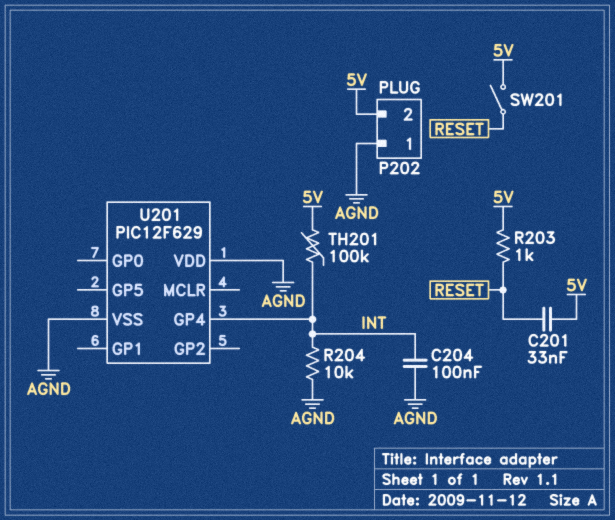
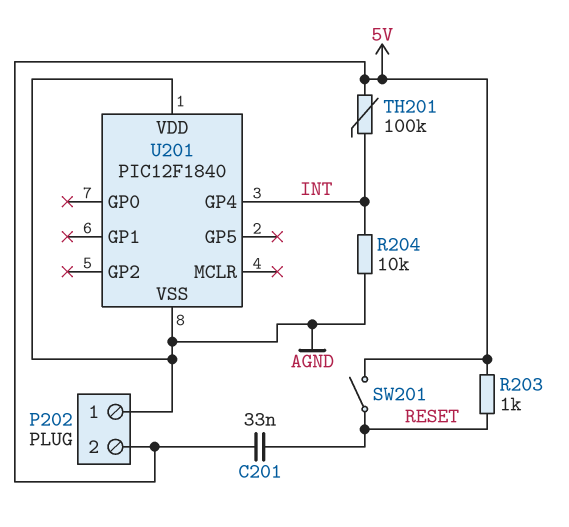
C204: 100nF (AGND, INT) -> none
U201: PIC12F629 -> PIC12F1840

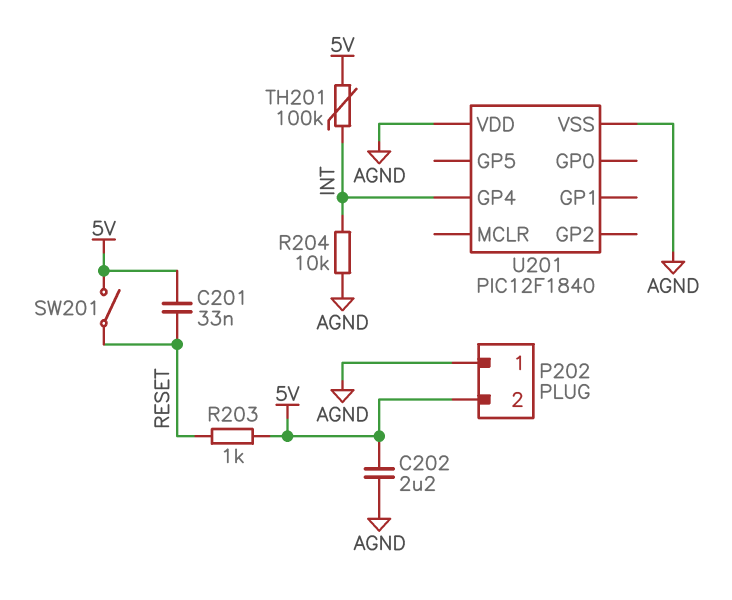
C202: none -> 2.2uF (5V, AGND)

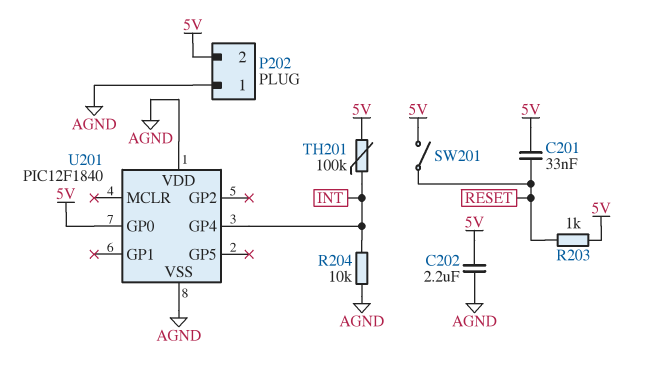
U201 pin GP0: none -> 5V

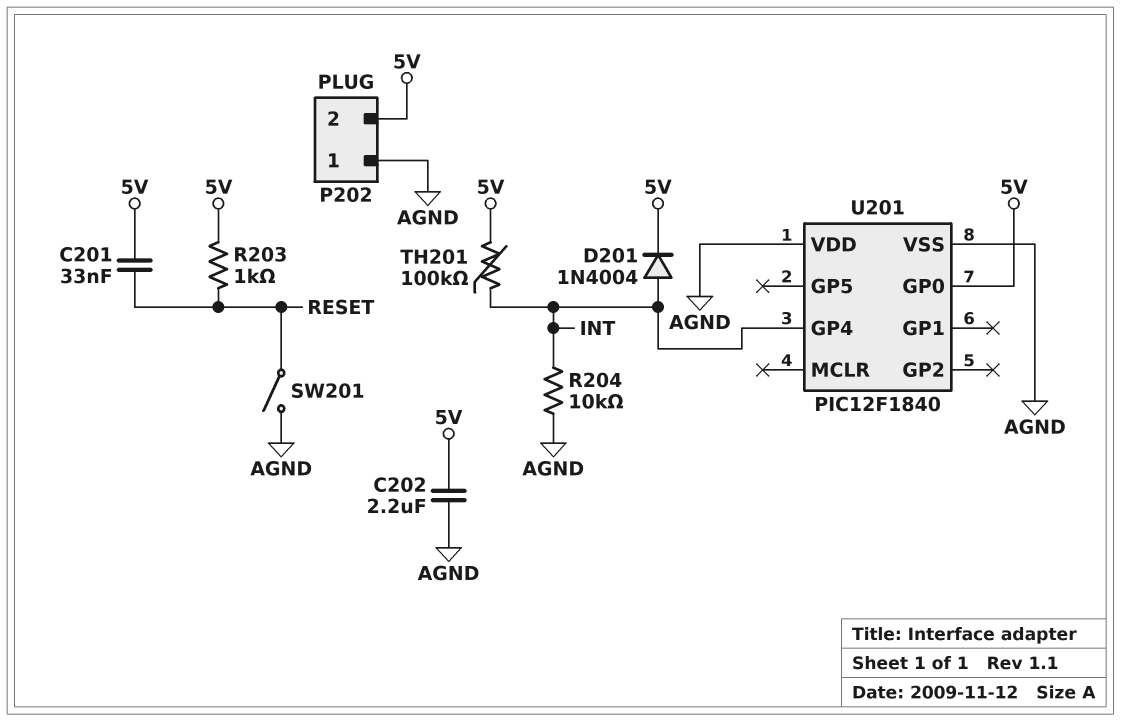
D201: none -> diode 1N4004 (A INT, K 5V)
SW201: switch (5V, RESET) -> switch (AGND, RESET)

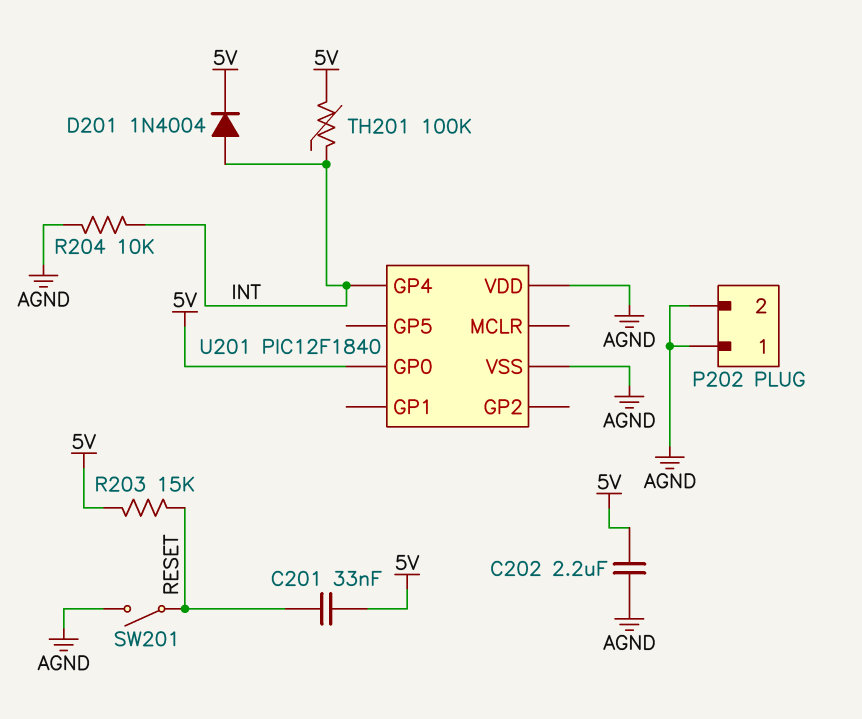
P202 pin 2: 5V -> AGND
R203: 1k (5V, RESET) -> 15k (5V, RESET)

